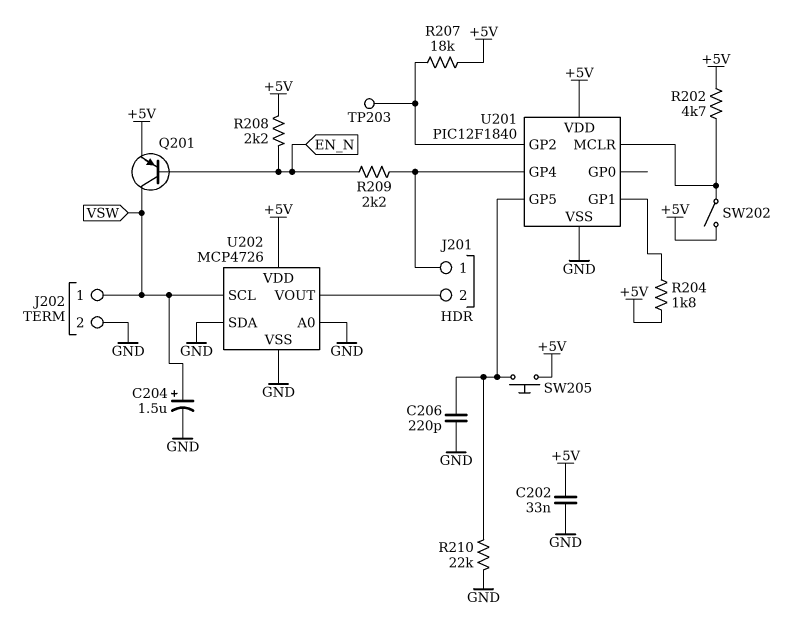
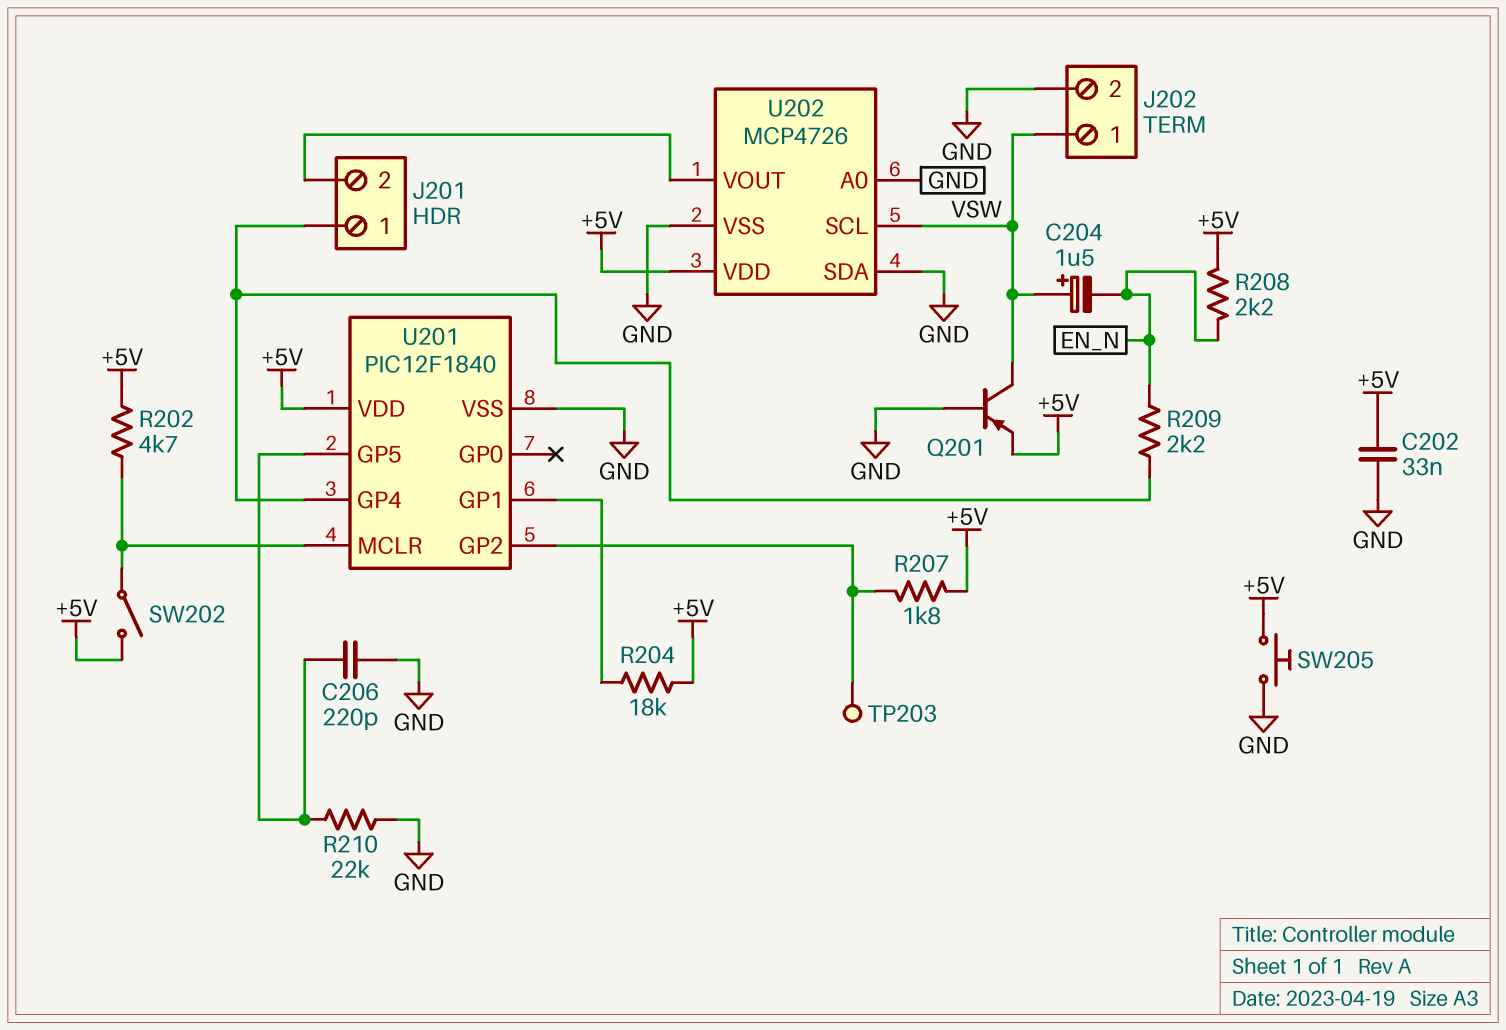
C204: 1.5uF (plus VSW, minus GND) -> 1.5uF (plus VSW, minus EN_N)
Q201: PNP (B EN_N, C VSW, E +5V) -> PNP (B GND, C VSW, E +5V)
R204: 1.8k (+5V, U201/GP1) -> 18k (+5V, U201/GP1)
R207: 18k (+5V, U201/GP2) -> 1.8k (+5V, U201/GP2)
SW205: button (+5V, U201/GP5) -> button (+5V, GND)

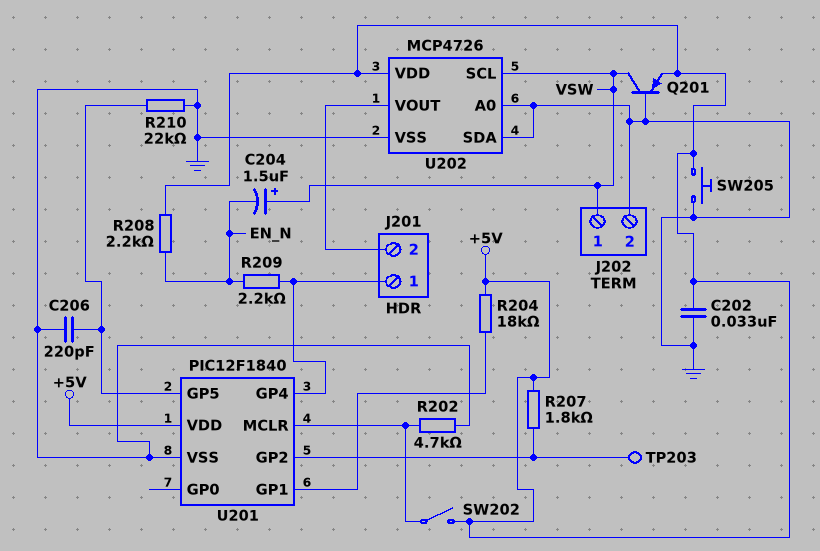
R202: 4.7k (+5V, U201/MCLR) -> 4.7k (GND, U201/MCLR)

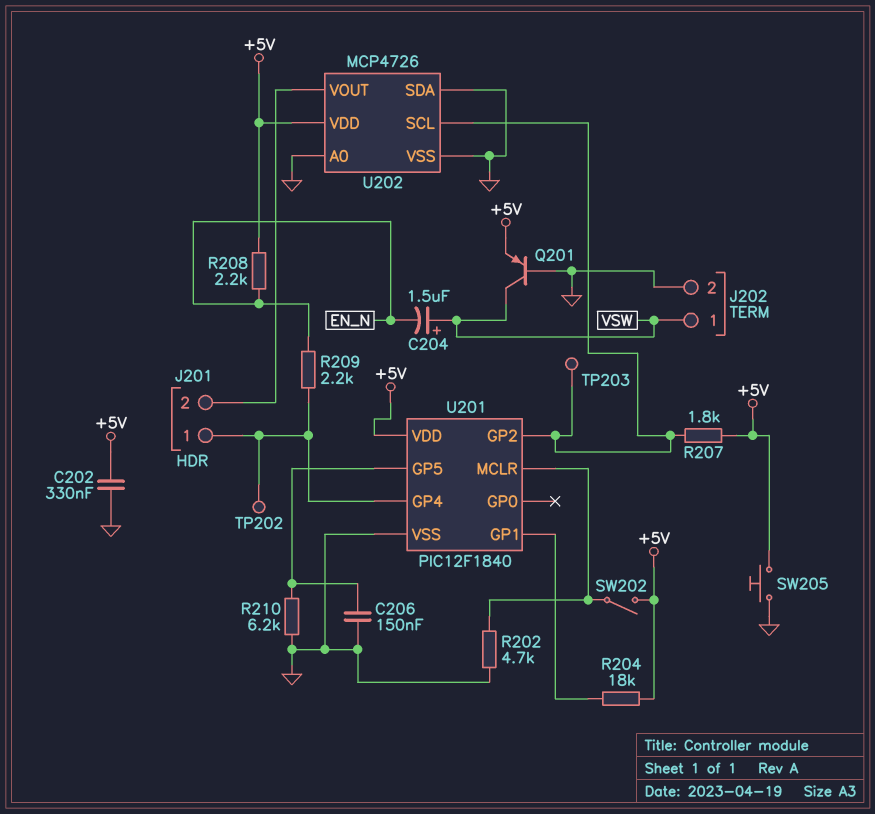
C202: 33nF (+5V, GND) -> 330nF (+5V, GND)
C206: 220pF (GND, U201/GP5) -> 150nF (GND, U201/GP5)
R210: 22k (GND, U201/GP5) -> 6.2k (GND, U201/GP5)
TP202: none -> test point (J201/1)
U202 pin SCL: VSW -> U201/GP2

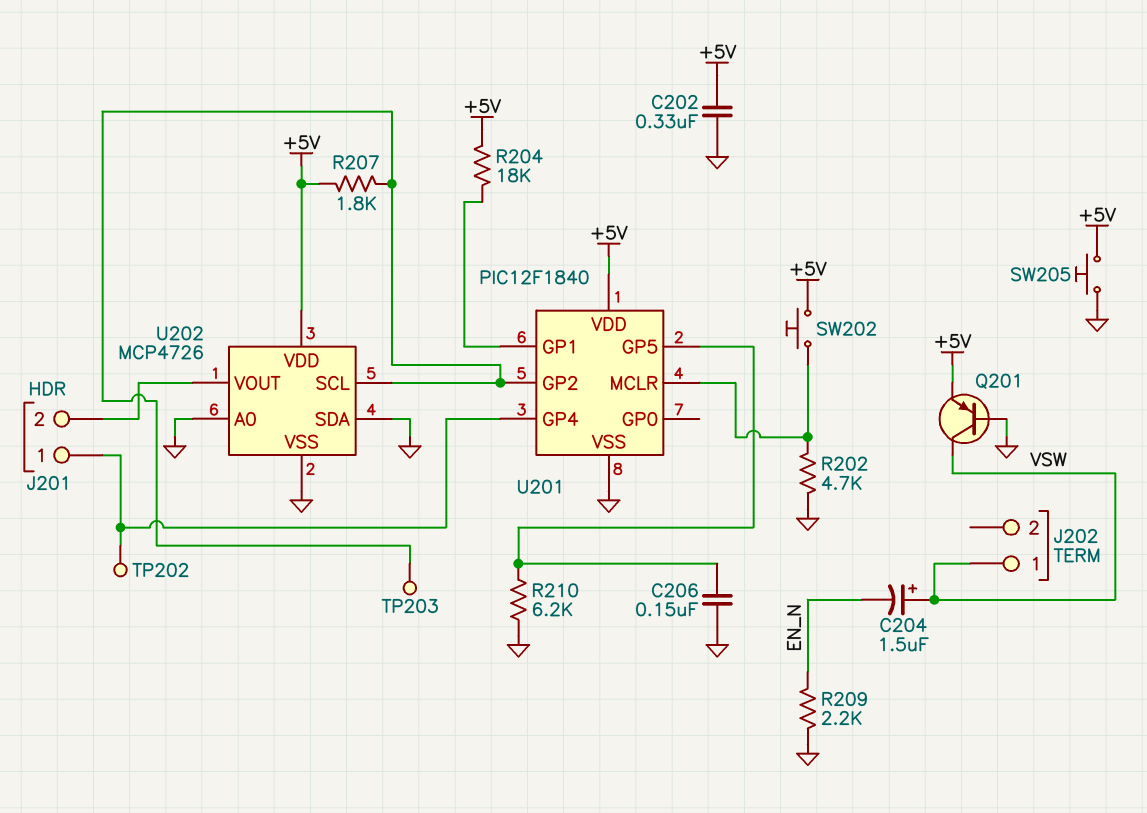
J202 pin 2: GND -> none
R208: 2.2k (+5V, EN_N) -> none
R209: 2.2k (EN_N, J201/1) -> 2.2k (EN_N, GND)
SW202: switch (+5V, U201/MCLR) -> button (+5V, U201/MCLR)

